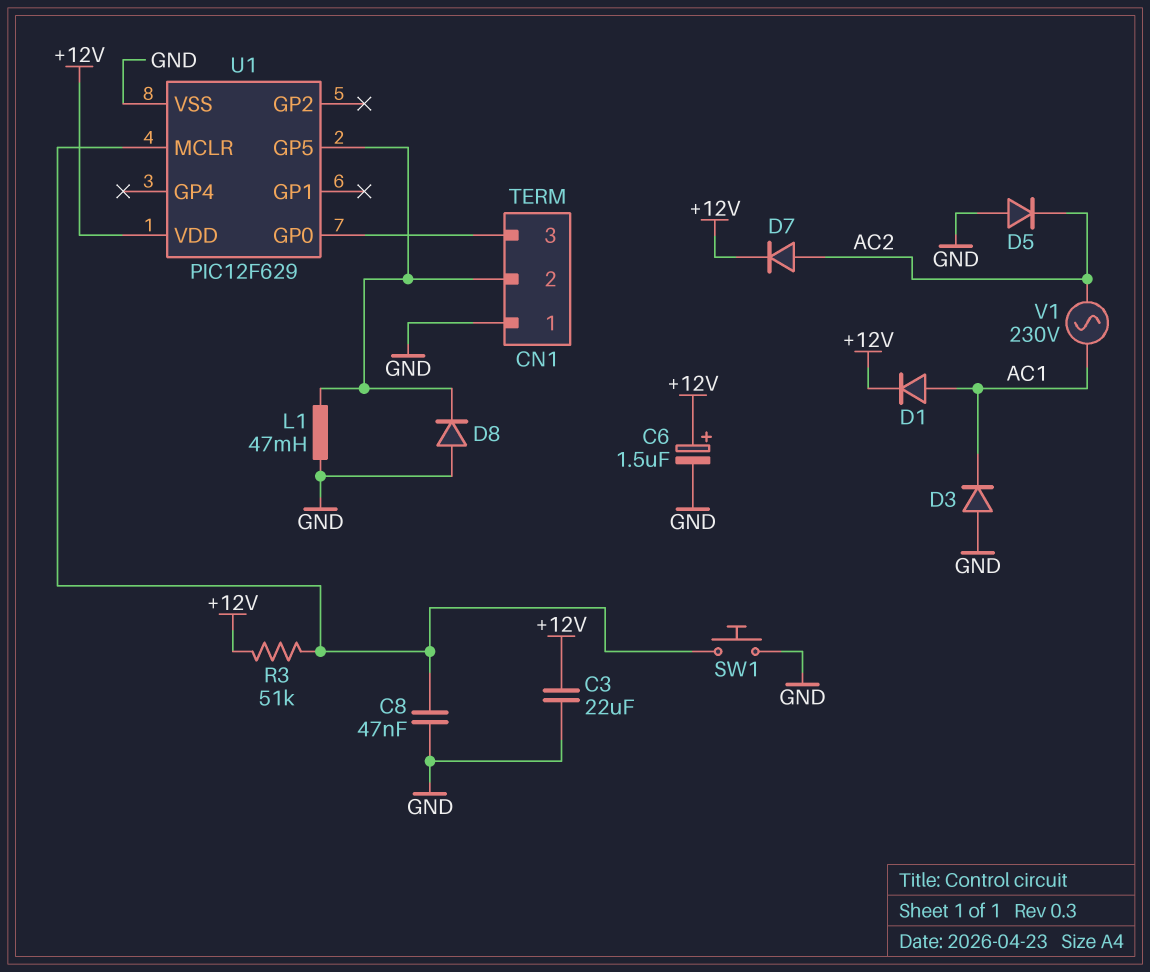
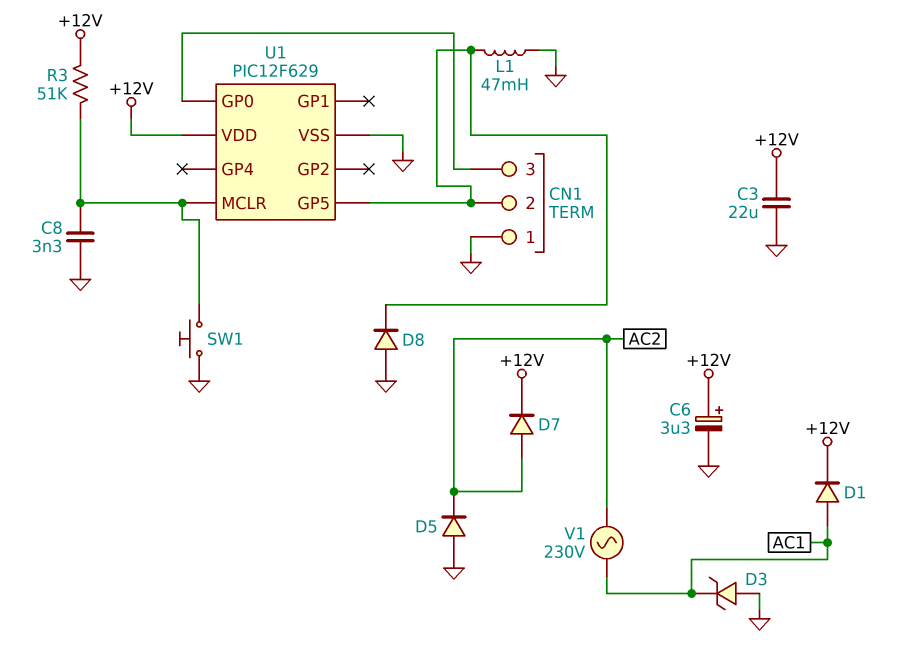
C6: 1.5uF (plus +12V, minus GND) -> 3.3uF (plus +12V, minus GND)
C8: 47nF (GND, U1/MCLR) -> 3.3nF (GND, U1/MCLR)
D3: diode (A GND, K AC1) -> zener (A GND, K AC1)

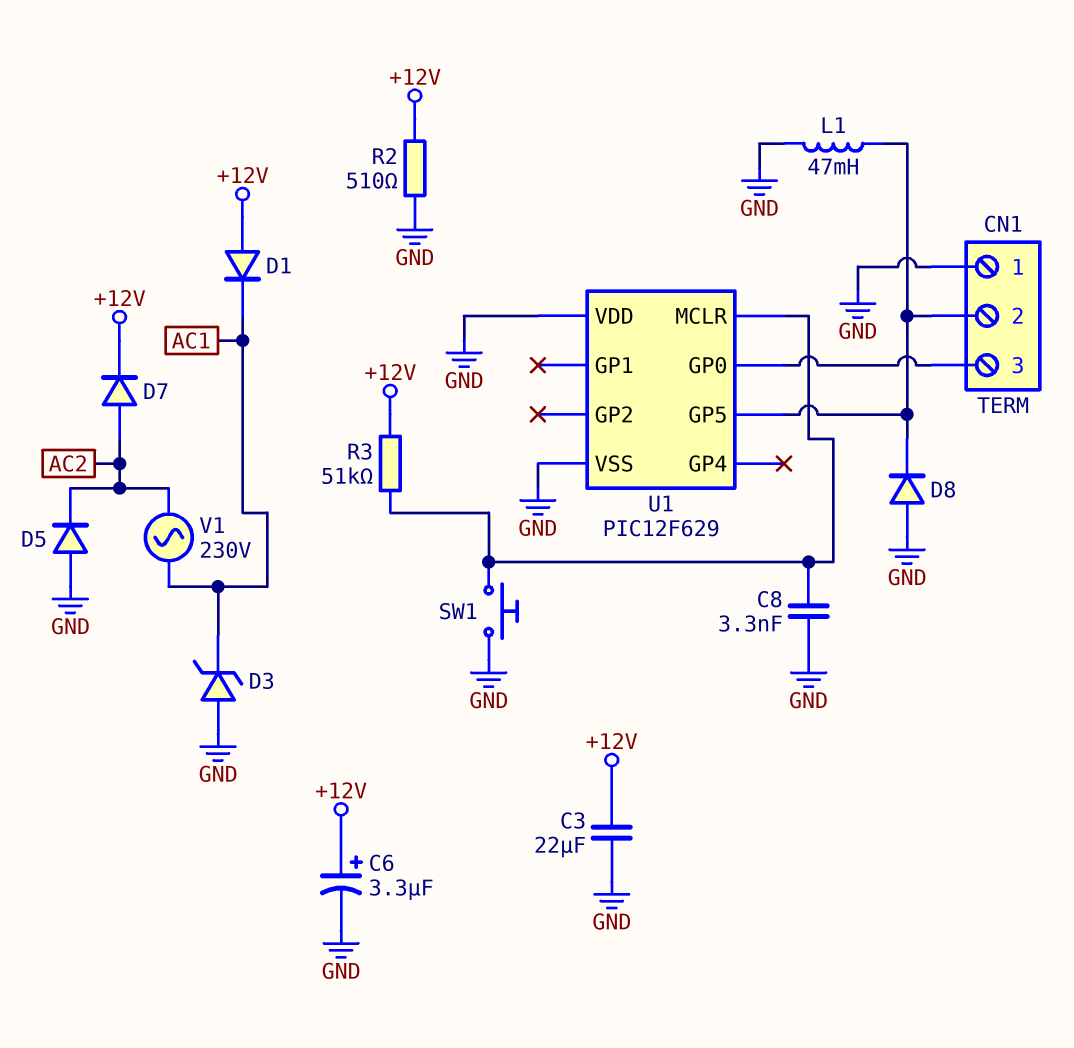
D1: diode (A AC1, K +12V) -> diode (A +12V, K AC1)
R2: none -> 510 (+12V, GND)
U1 pin VDD: +12V -> GND

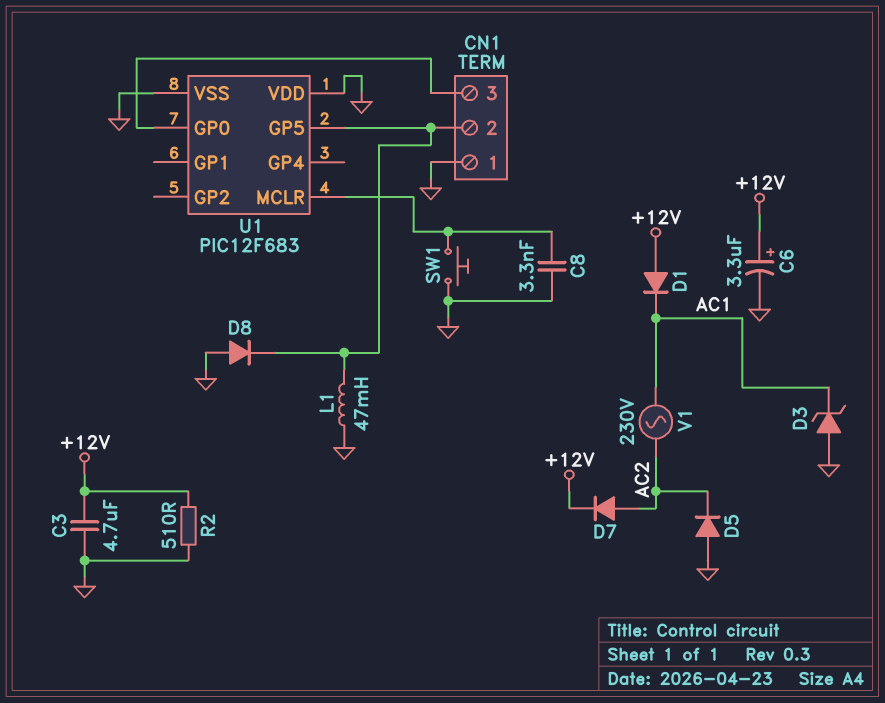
C3: 22uF (+12V, GND) -> 4.7uF (+12V, GND)
R3: 51k (+12V, U1/MCLR) -> none
U1: PIC12F629 -> PIC12F683

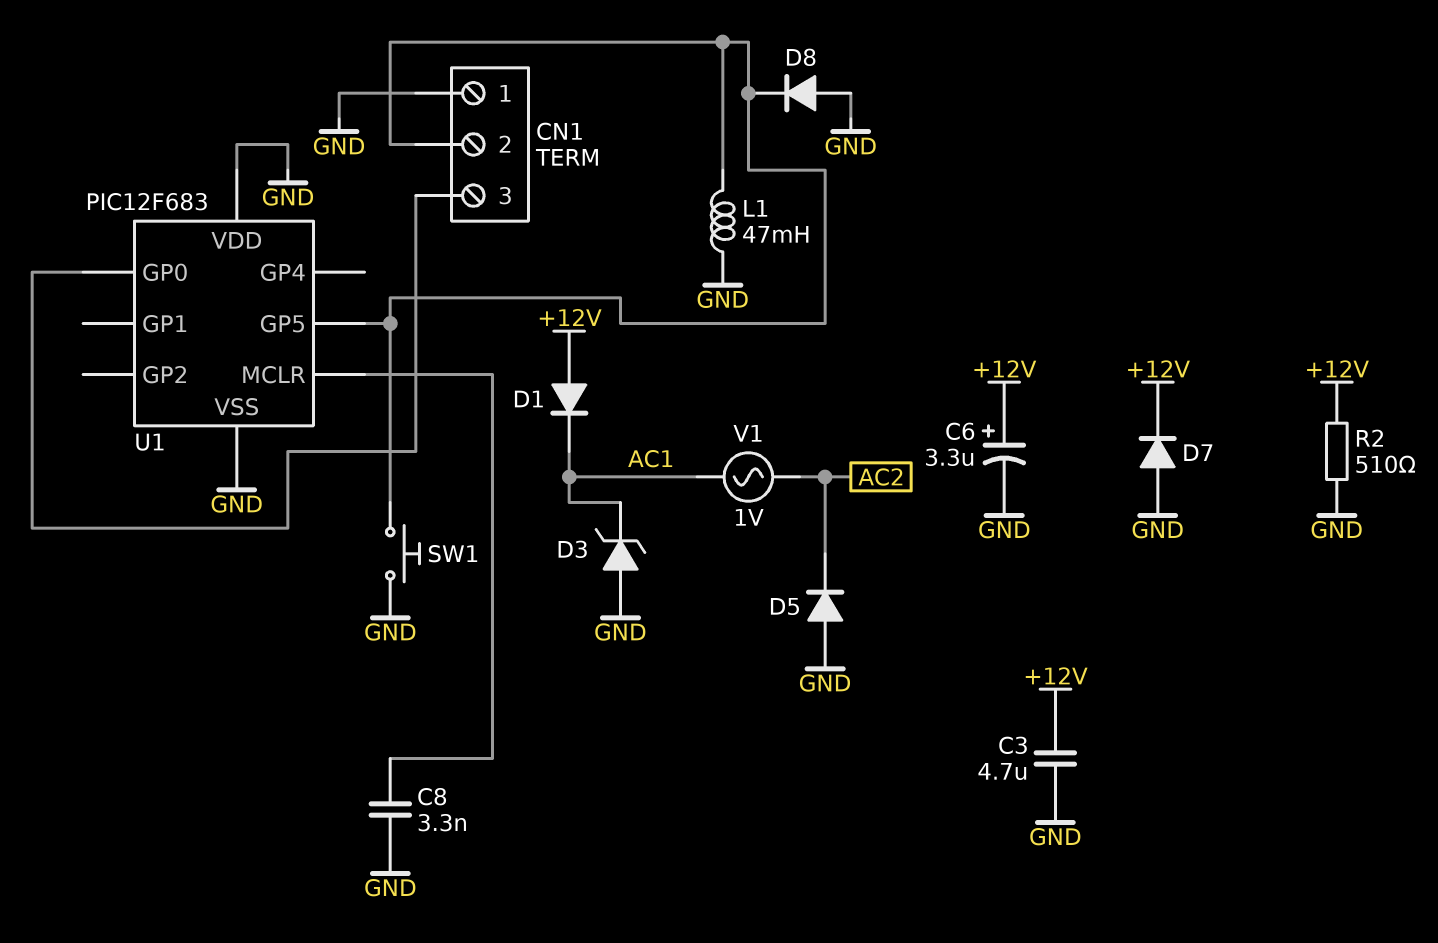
D7: diode (A AC2, K +12V) -> diode (A GND, K +12V)
SW1: button (GND, U1/MCLR) -> button (CN1/2, GND)
V1: AC 230V (AC1, AC2) -> AC 1V (AC1, AC2)

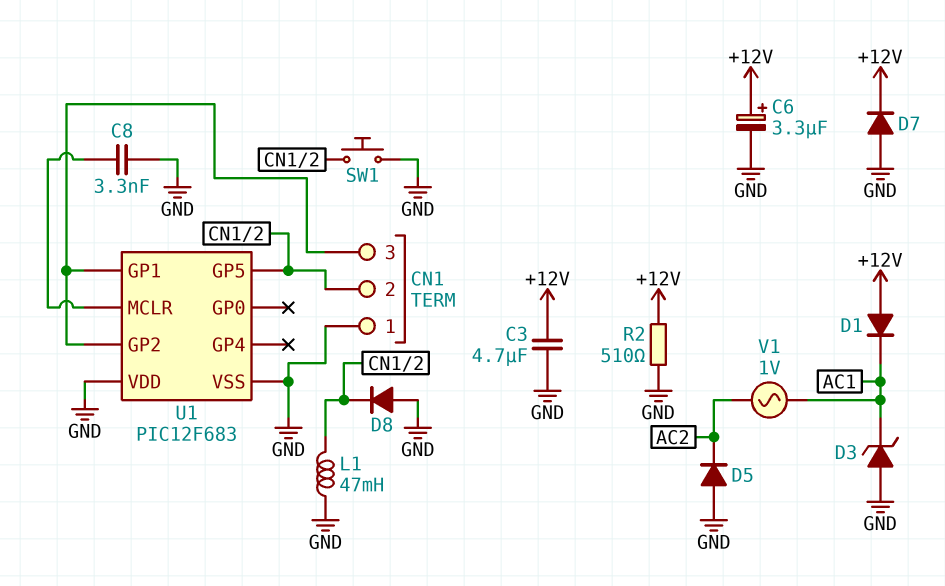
U1 pin GP0: CN1/3 -> none
U1 pin GP1: none -> CN1/3
U1 pin GP2: none -> CN1/3

